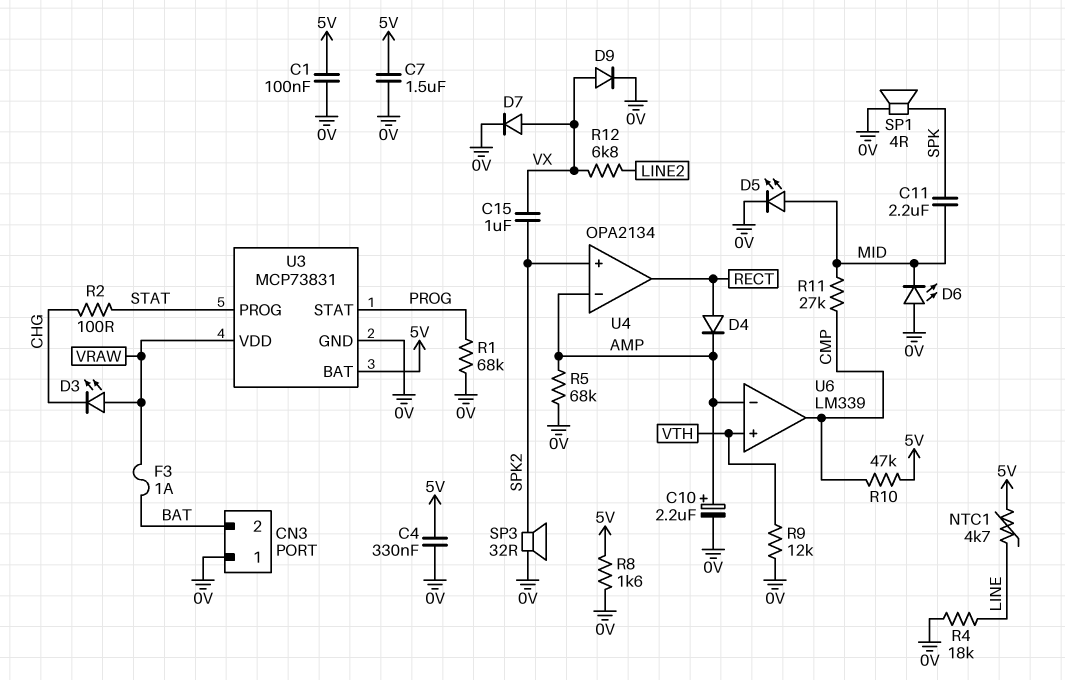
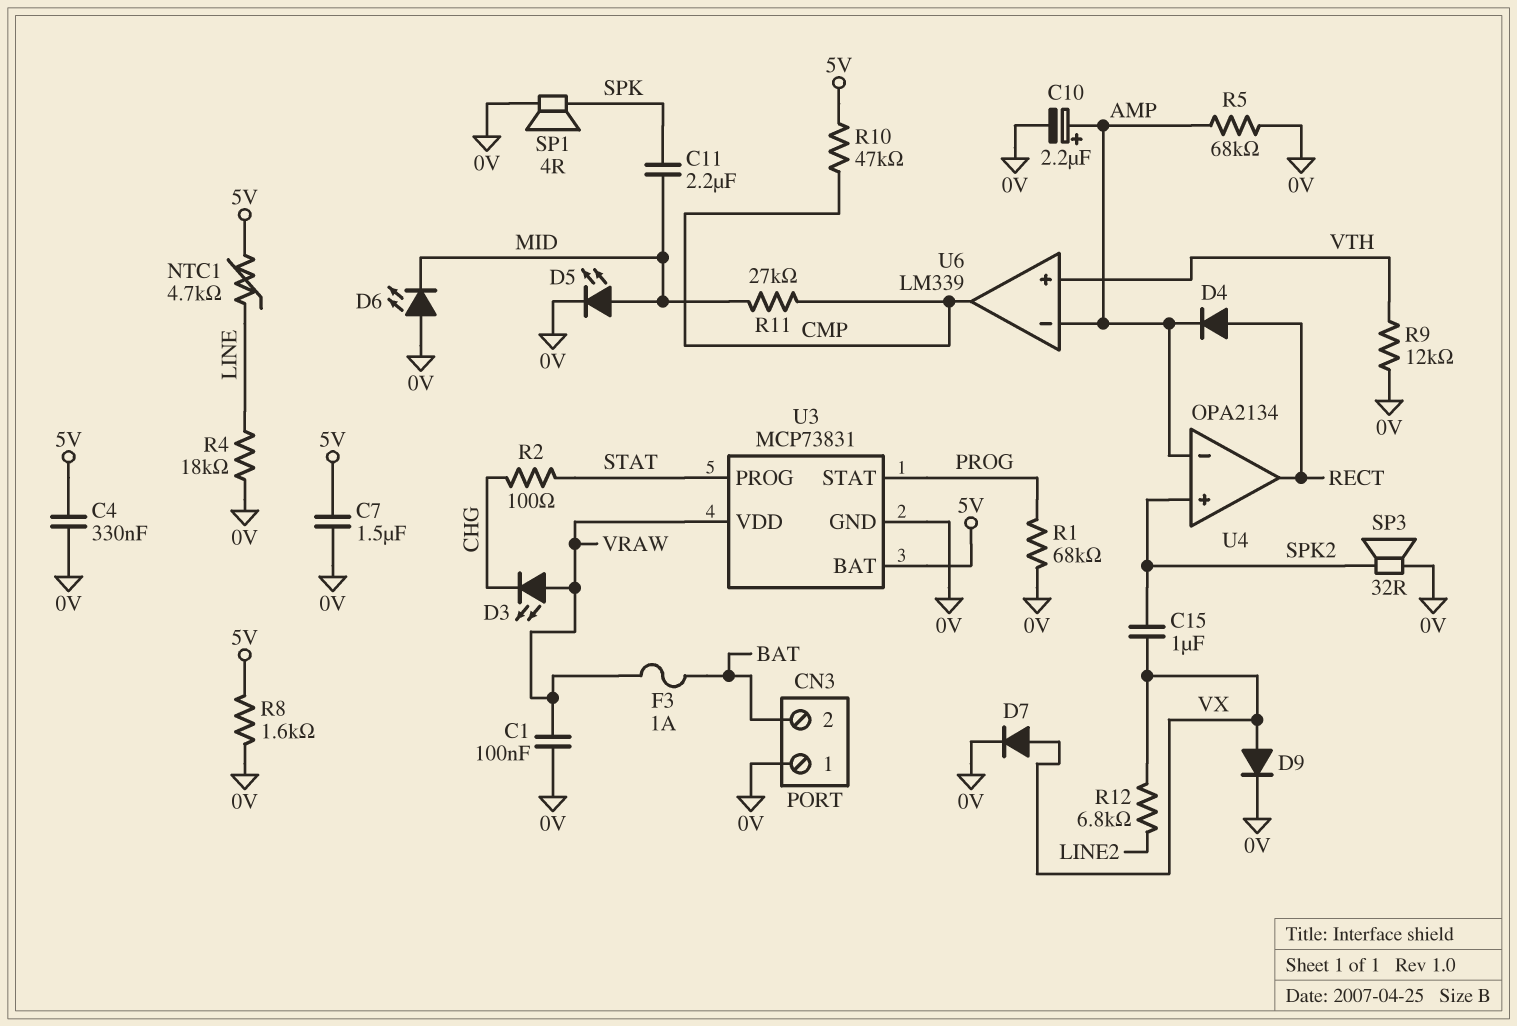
C1: 100nF (0V, 5V) -> 100nF (0V, VRAW)

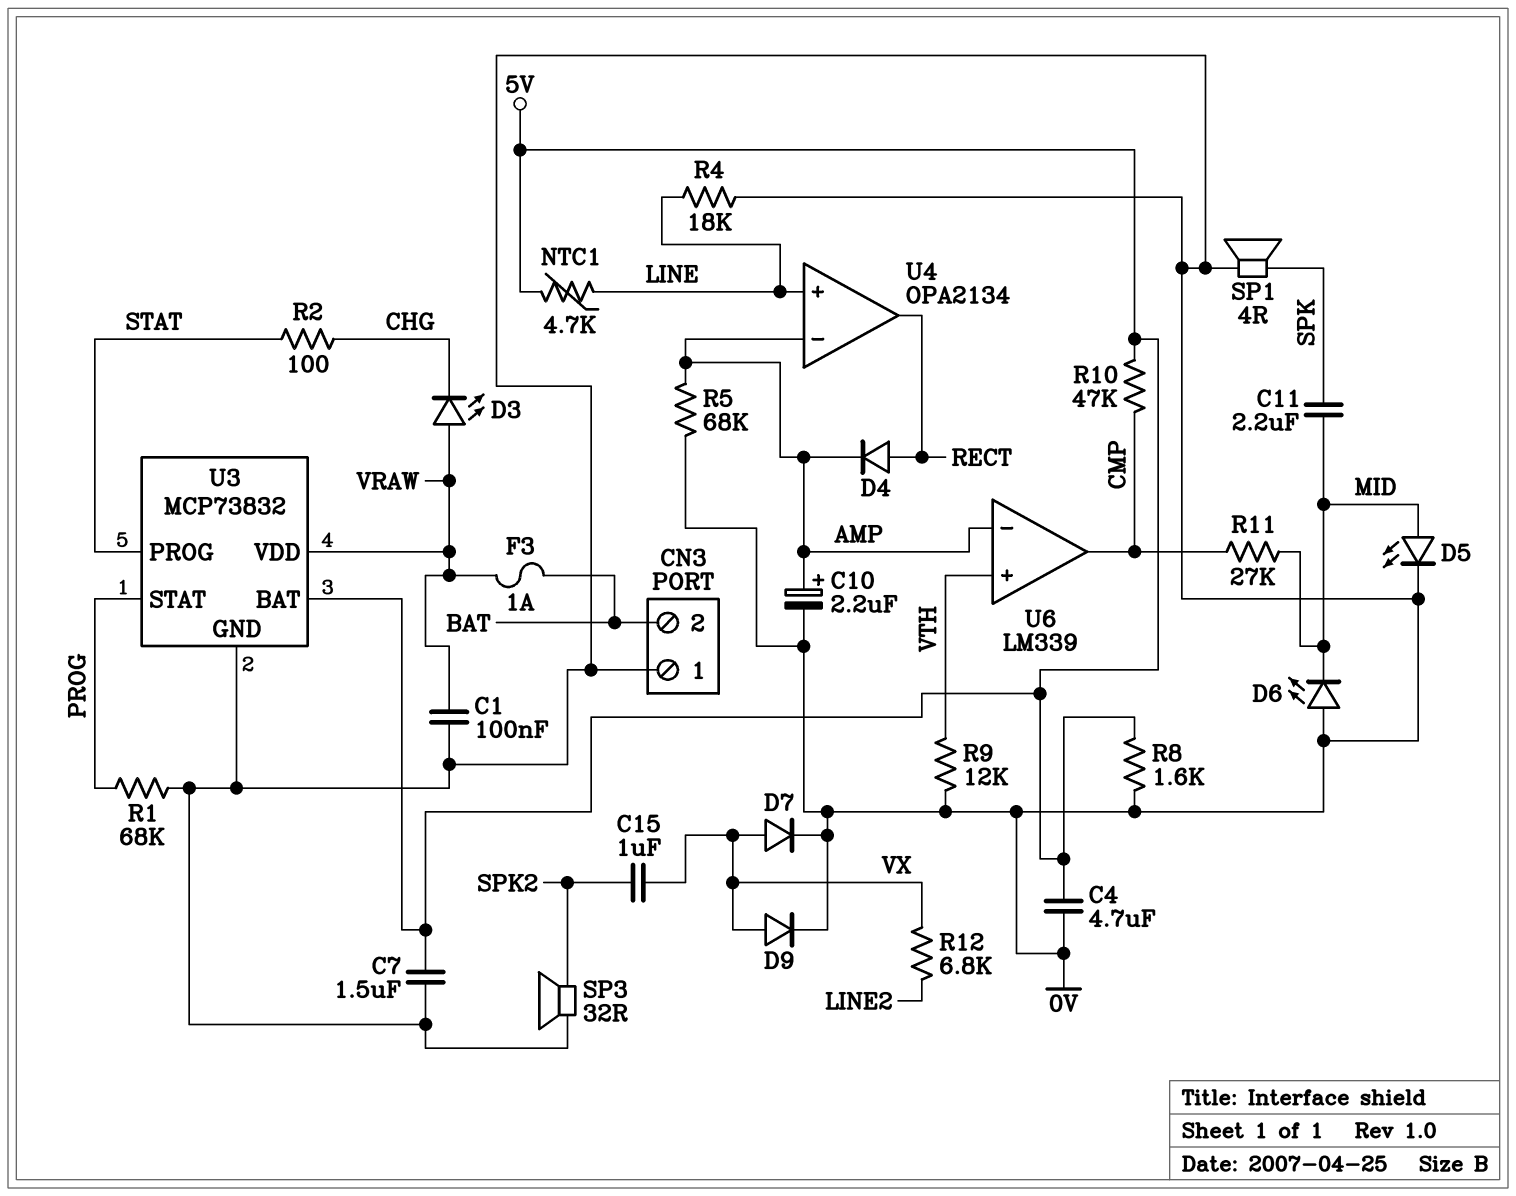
C4: 330nF (0V, 5V) -> 4.7uF (0V, 5V)
U3: MCP73831 -> MCP73832
U4 pin in+: SPK2 -> LINE

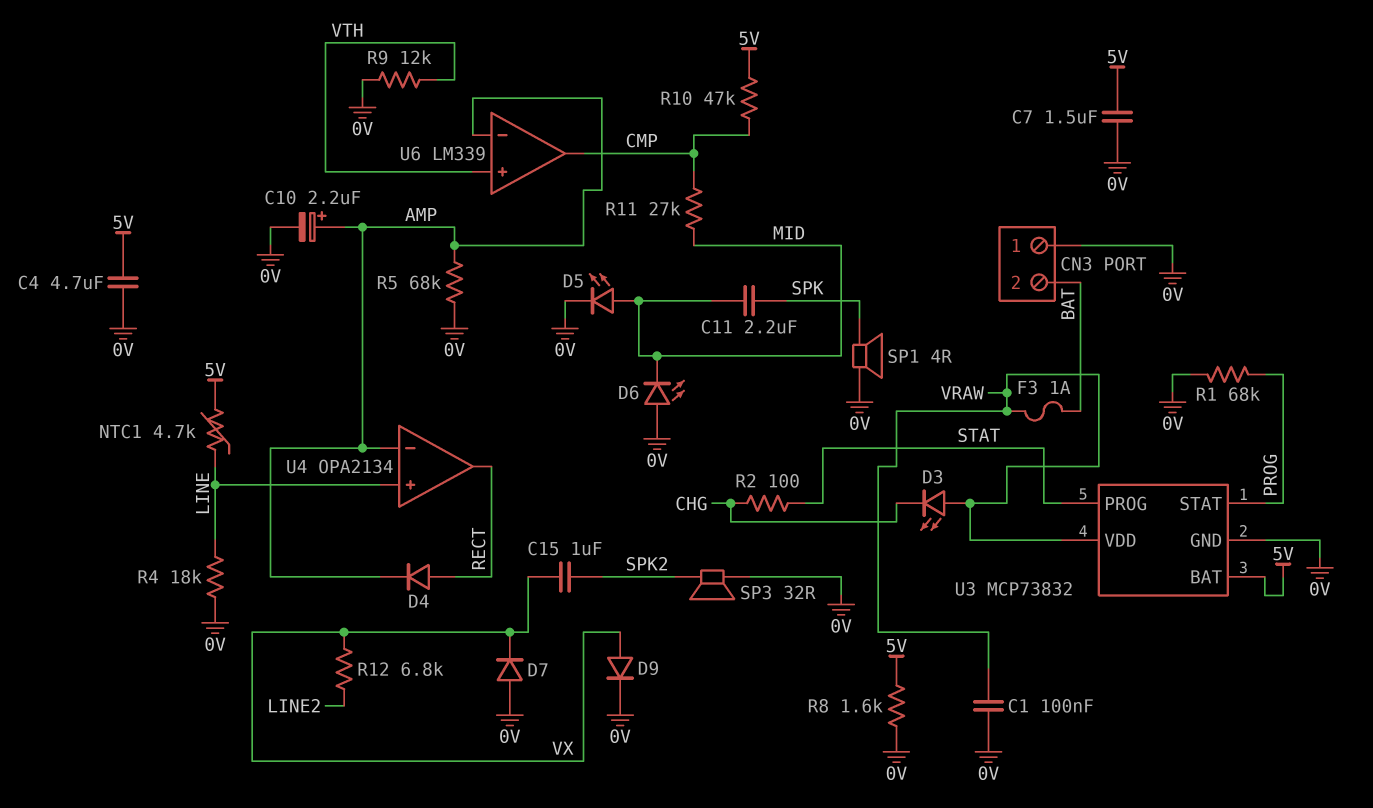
D7: diode (A VX, K 0V) -> diode (A 0V, K VX)

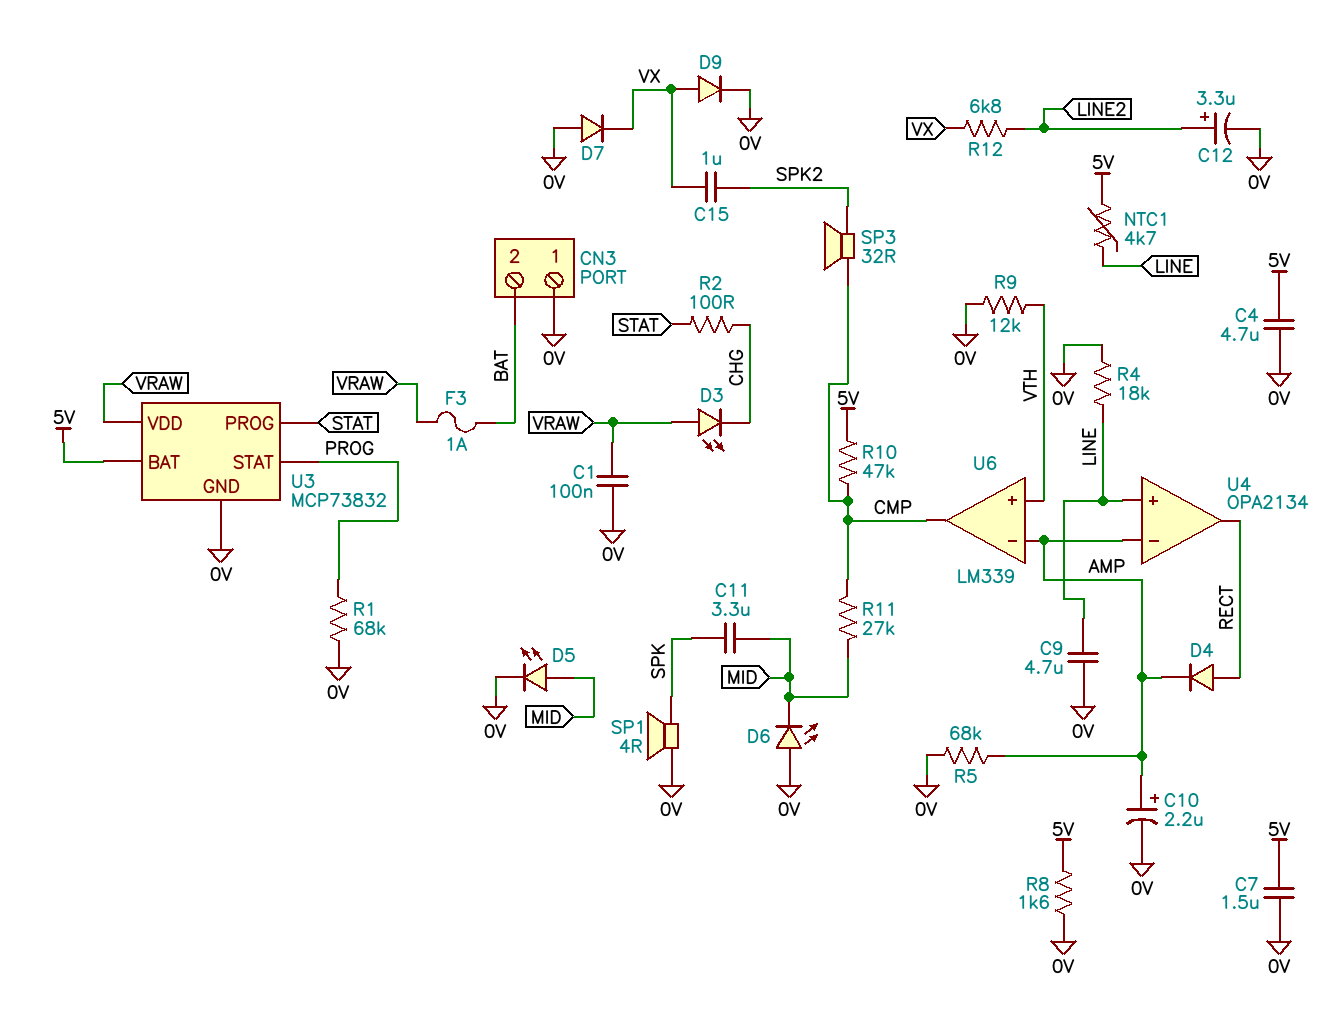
C9: none -> 4.7uF (0V, LINE)
C11: 2.2uF (MID, SPK) -> 3.3uF (MID, SPK)
C12: none -> 3.3uF (plus LINE2, minus 0V)
SP3: speaker 32R (0V, SPK2) -> speaker 32R (CMP, SPK2)

